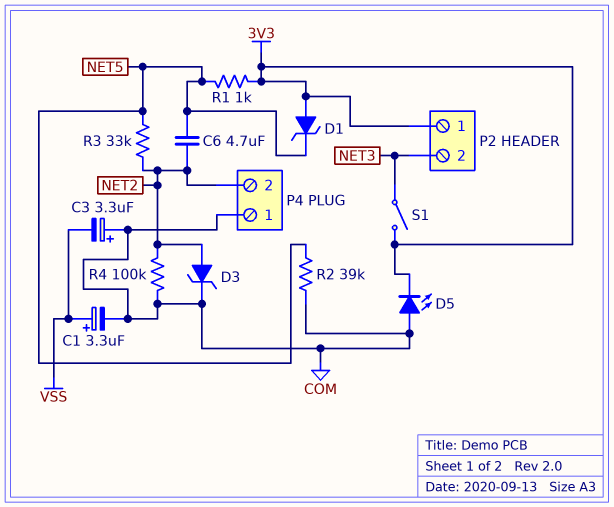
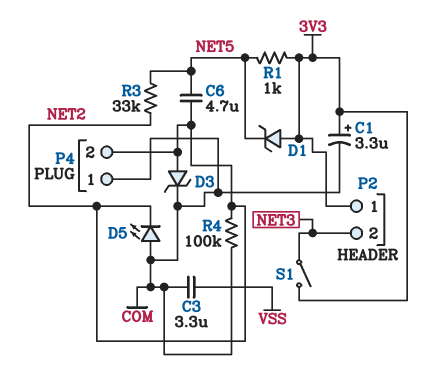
C1: 3.3uF (plus VSS, minus COM) -> 3.3uF (plus 3V3, minus COM)
C3: 3.3uF (plus COM, minus VSS) -> 3.3uF (COM, VSS)
D5: LED (A COM, K 3V3) -> LED (A COM, K NET2)
R2: 39k (COM, NET5) -> none

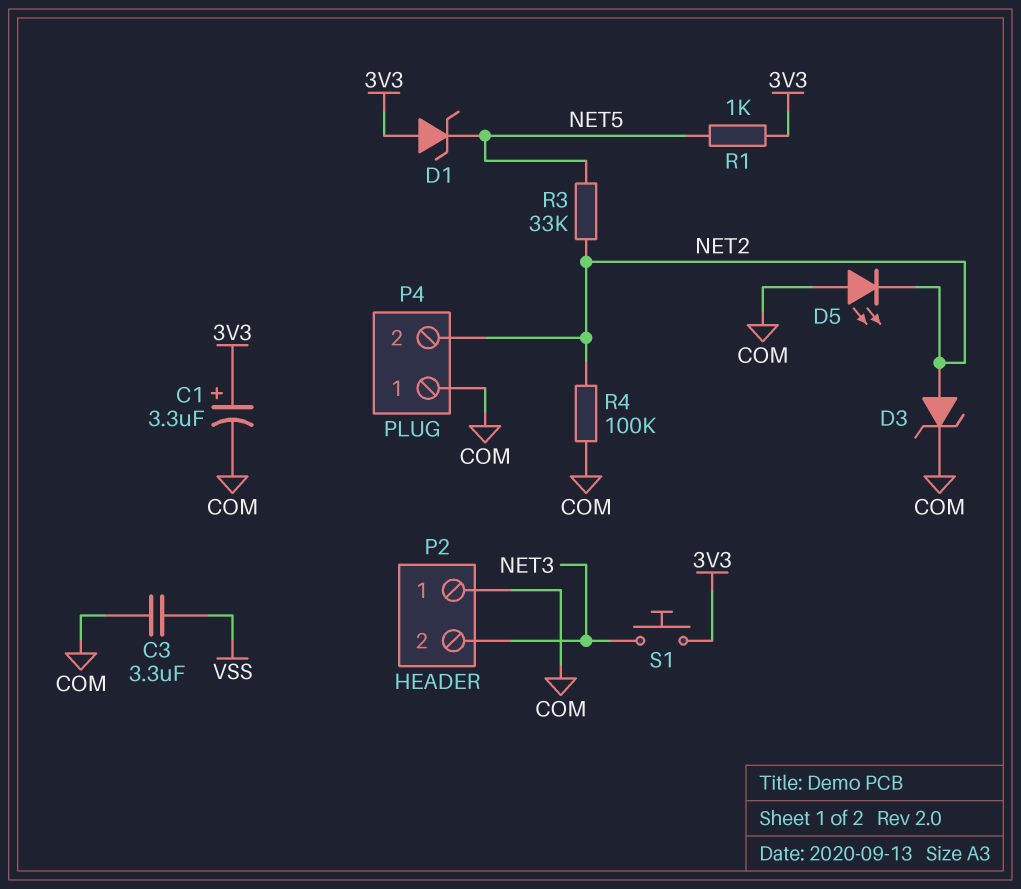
C6: 4.7uF (NET2, NET5) -> none
P2 pin 1: 3V3 -> COM
S1: switch (3V3, NET3) -> button (3V3, NET3)

